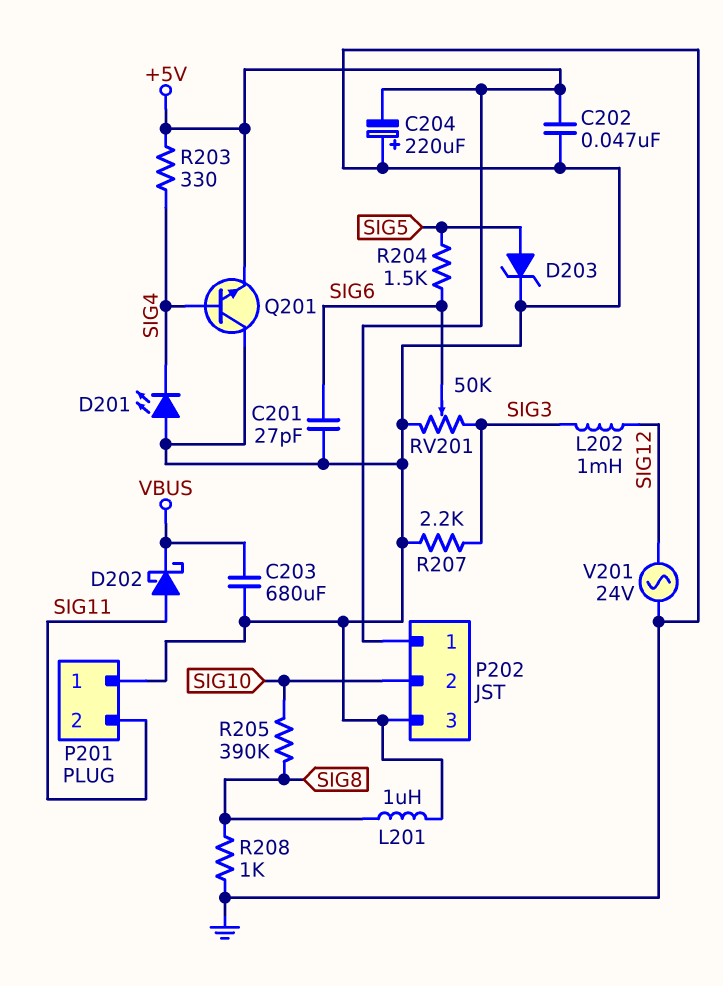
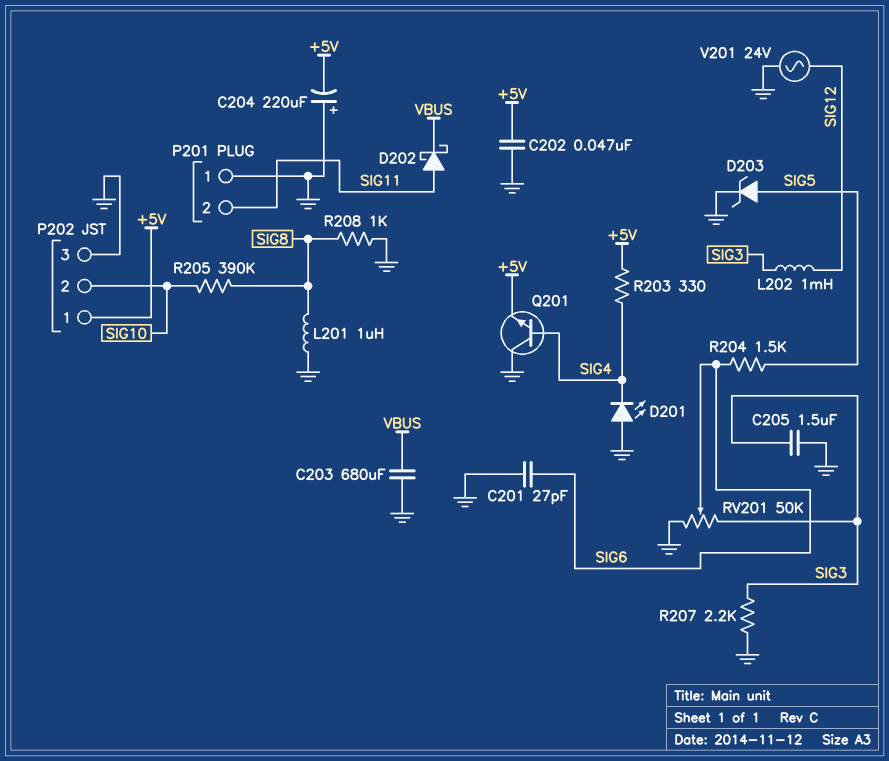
C205: none -> 1.5uF (GND, SIG3)

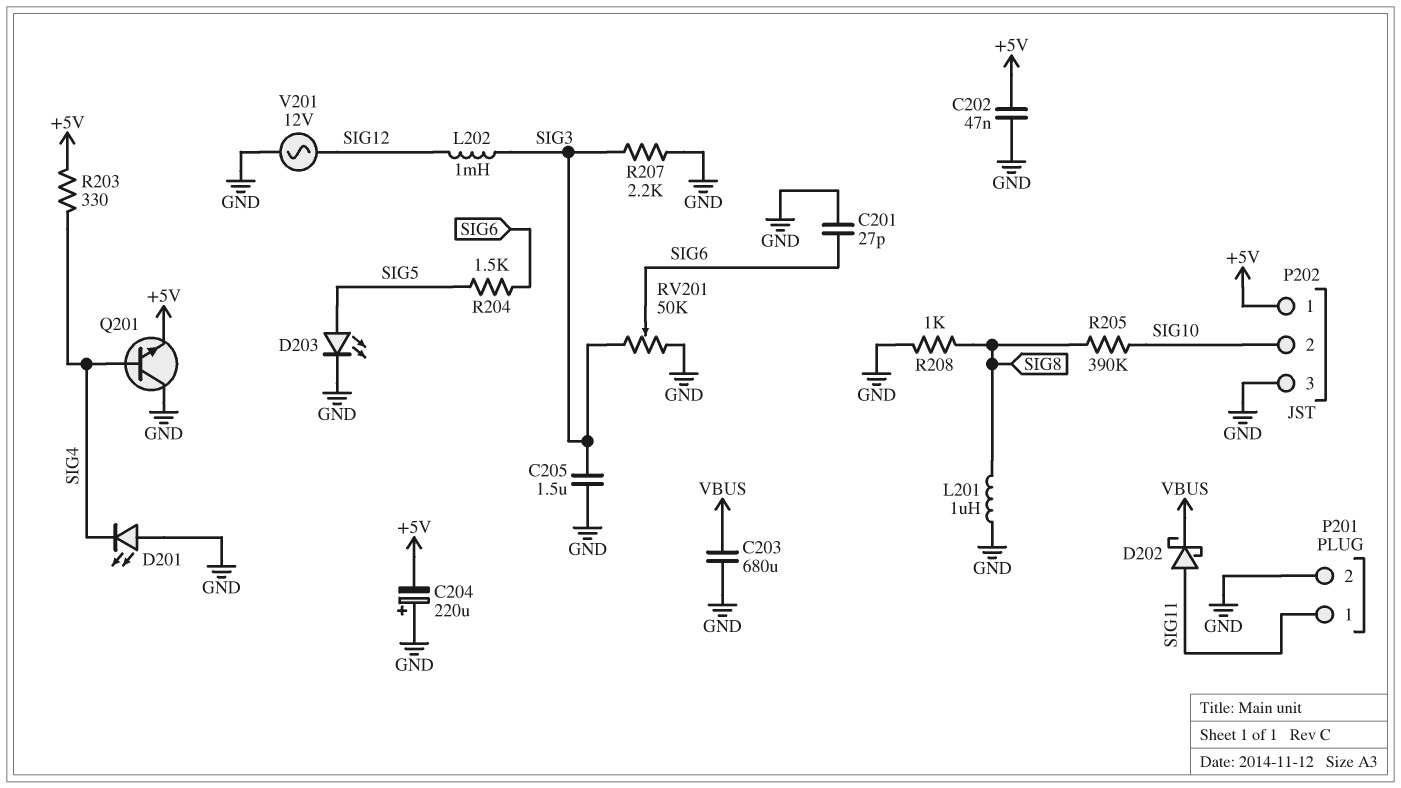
D203: zener (A SIG5, K GND) -> LED (A SIG5, K GND)
P201 pin 1: GND -> SIG11
P201 pin 2: SIG11 -> GND
V201: AC 24V (GND, SIG12) -> AC 12V (GND, SIG12)

